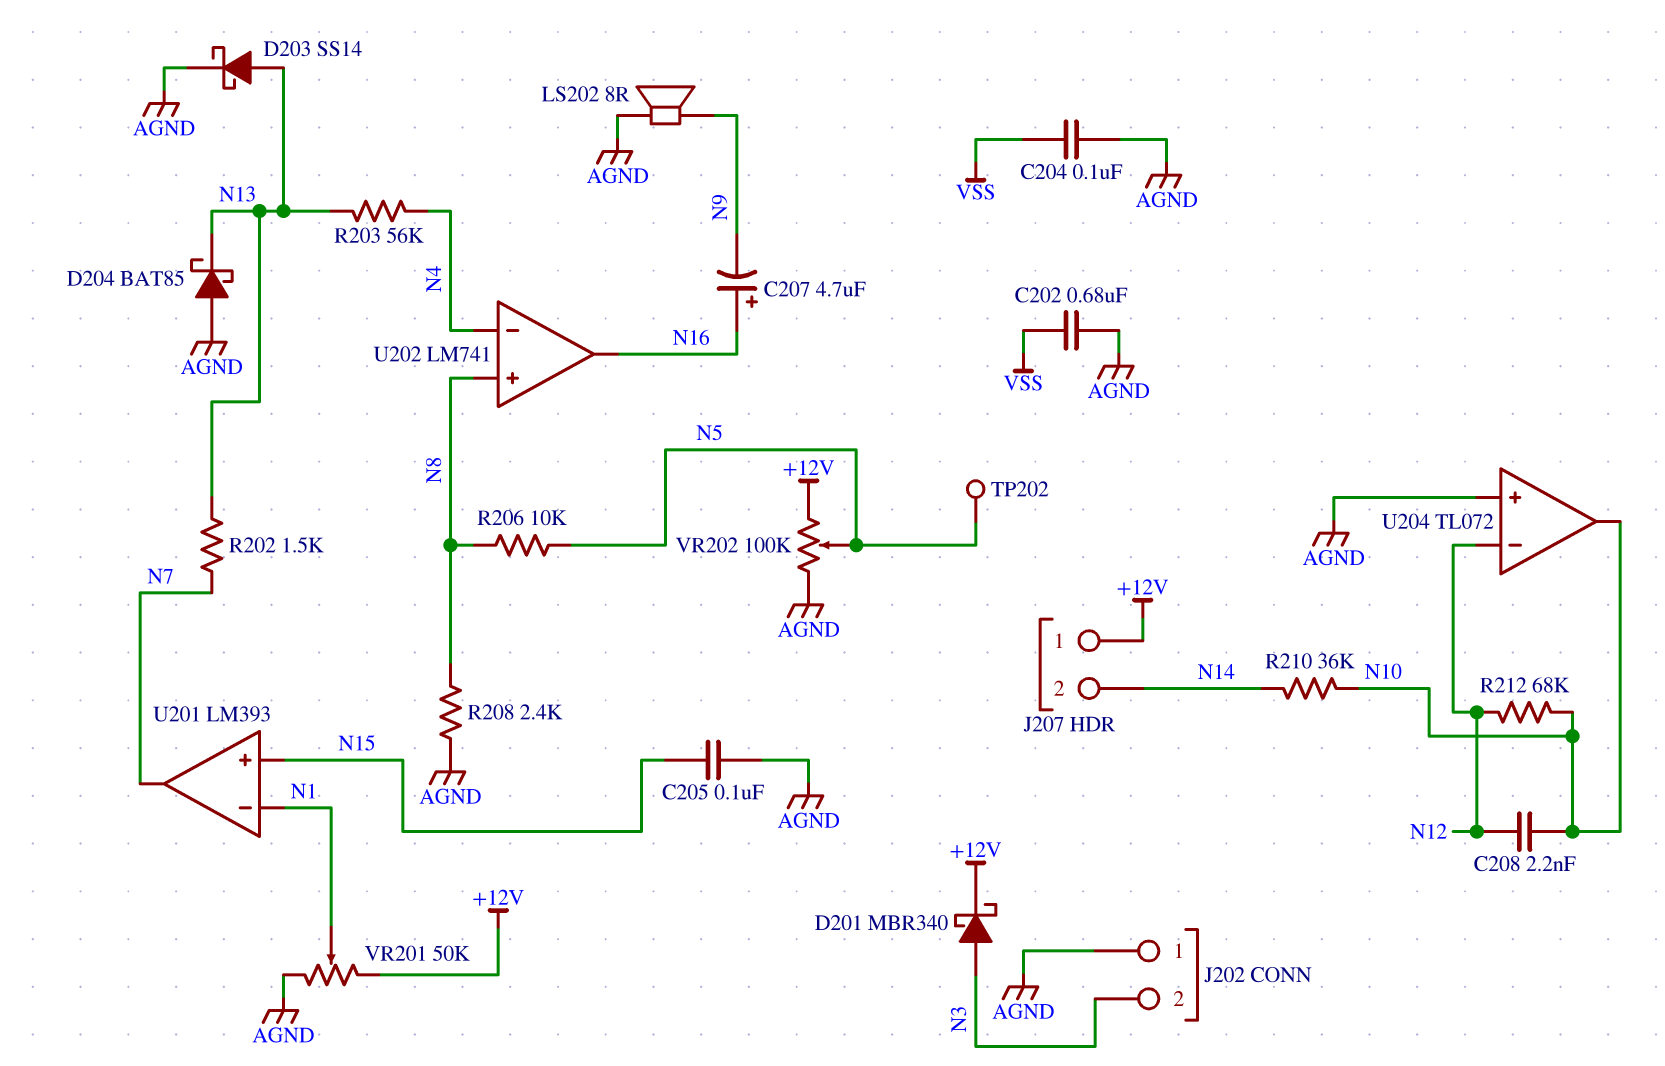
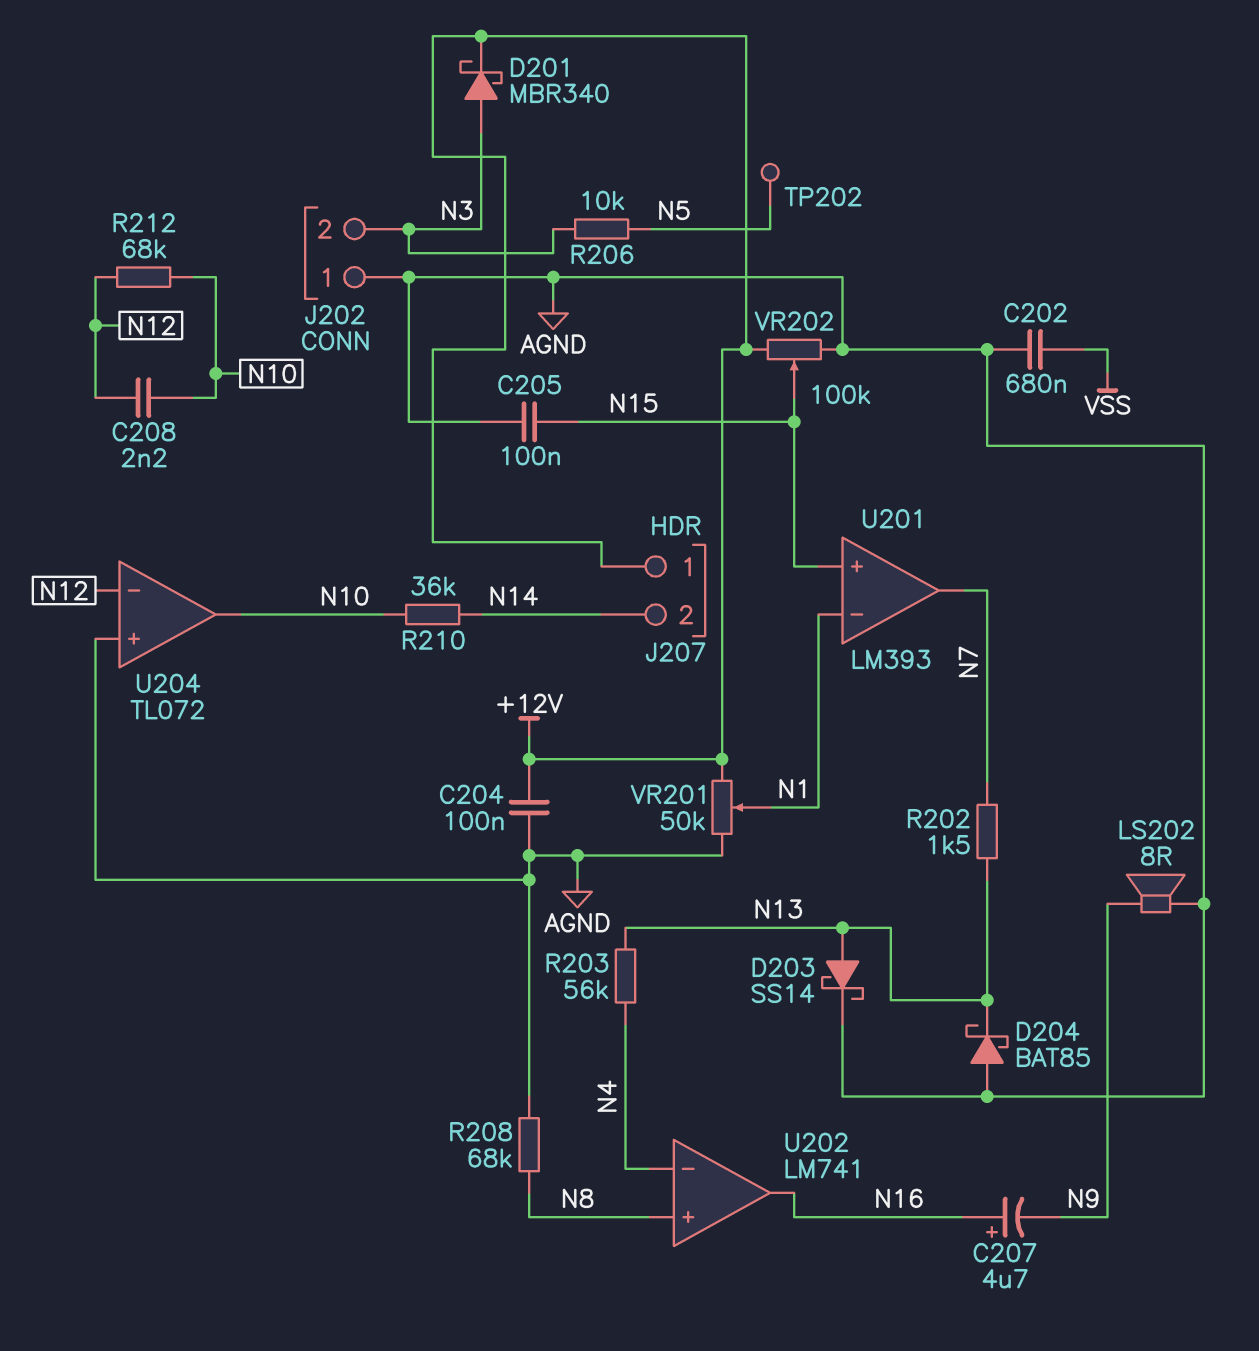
C204: 100nF (AGND, VSS) -> 100nF (+12V, AGND)
R206: 10k (N5, N8) -> 10k (N3, N5)
R208: 2.4k (AGND, N8) -> 68k (AGND, N8)
VR202: 100k (+12V, AGND, wiper N5) -> 100k (+12V, AGND, wiper N15)

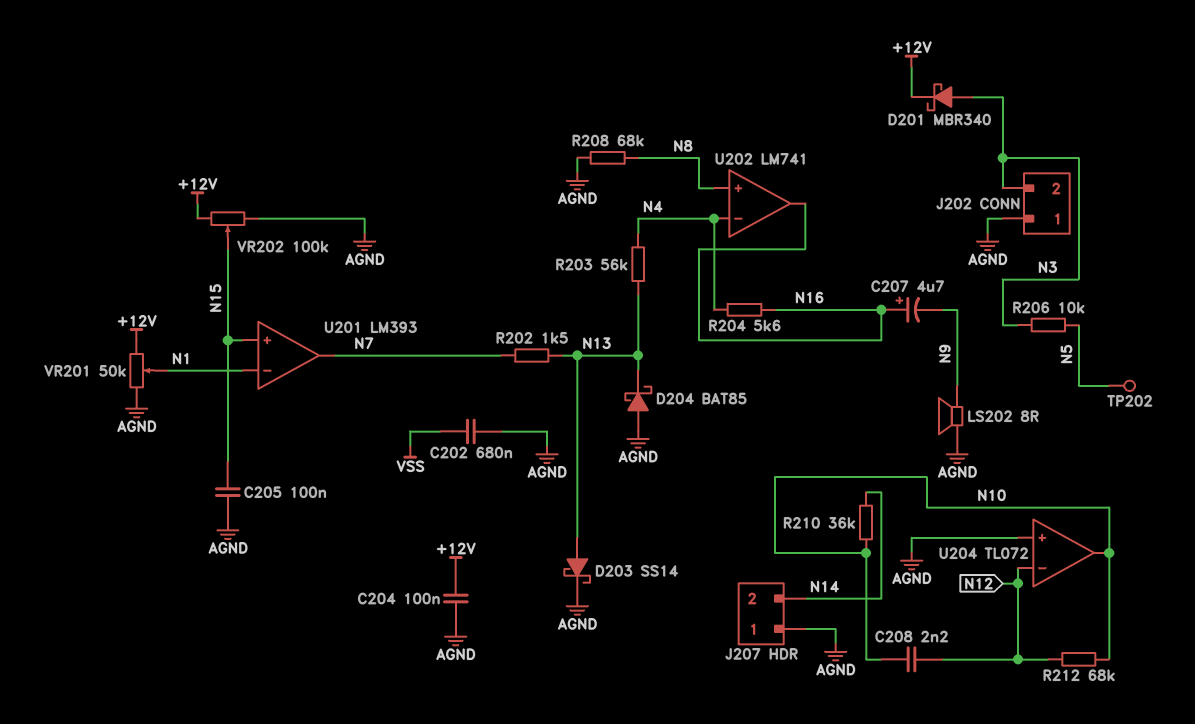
J207 pin 1: +12V -> AGND
R204: none -> 5.6k (N4, N16)

